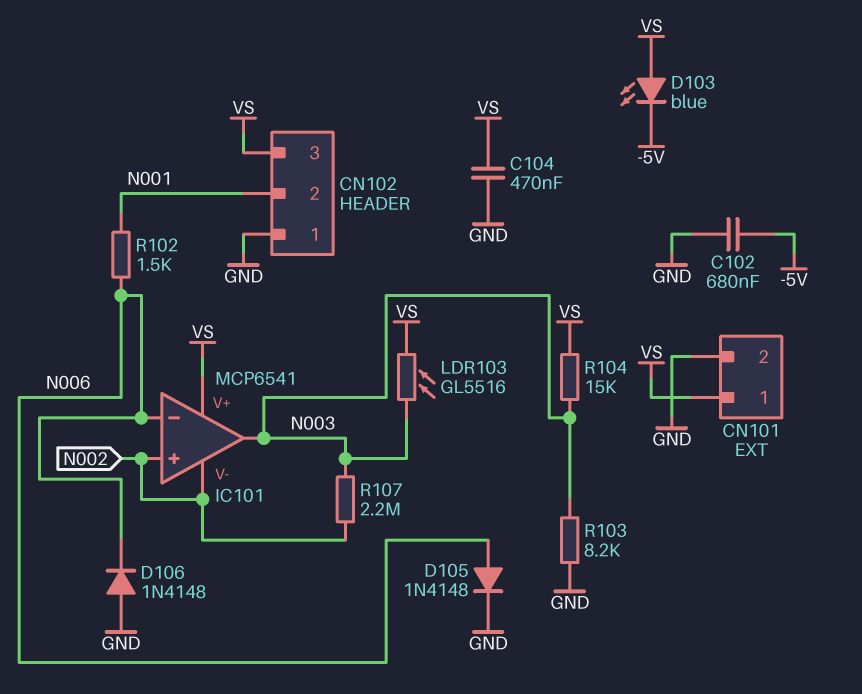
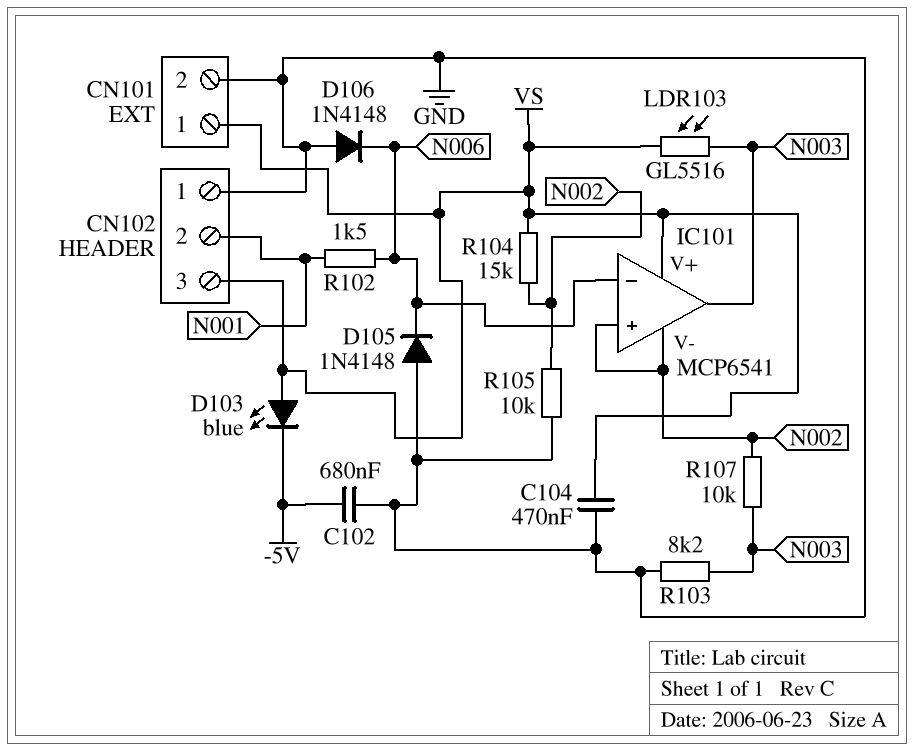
D105: diode 1N4148 (A N006, K GND) -> diode 1N4148 (A GND, K N006)
R104: 15k (N003, VS) -> 15k (N002, VS)
R105: none -> 10k (GND, N002)
R107: 2.2M (N002, N003) -> 10k (N002, N003)

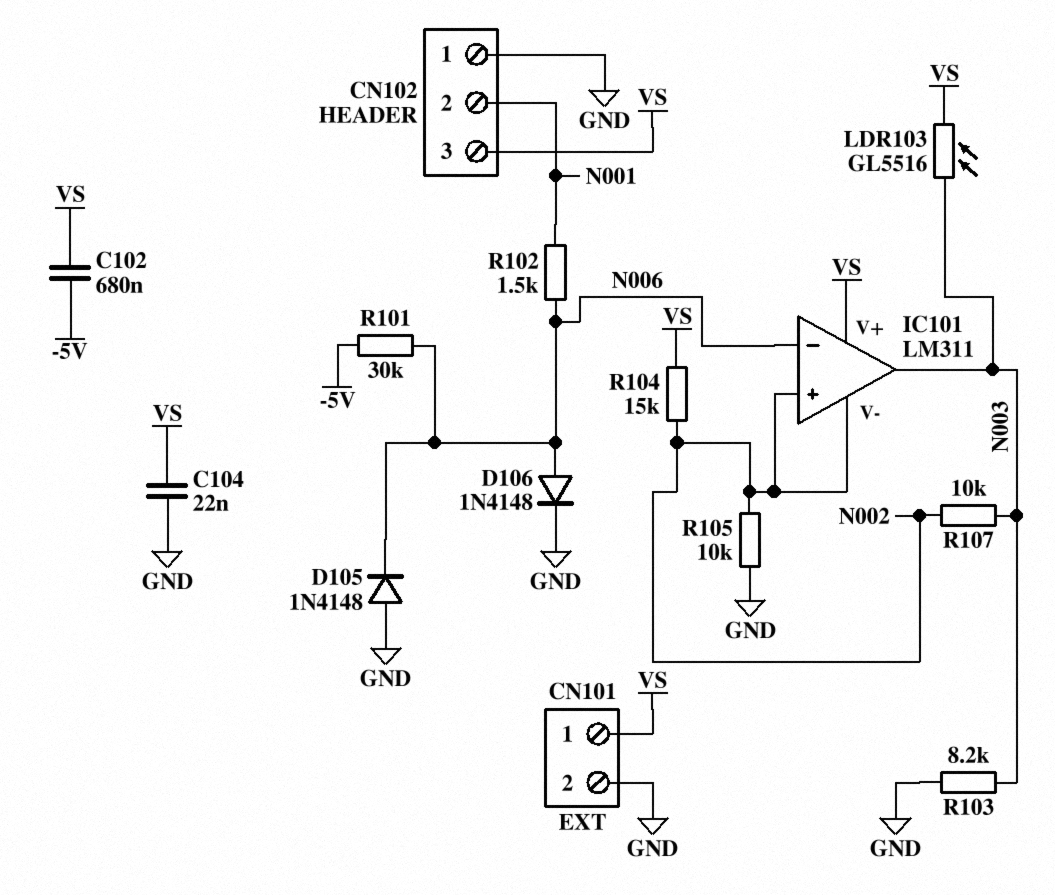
C102: 680nF (-5V, GND) -> 680nF (-5V, VS)
C104: 470nF (GND, VS) -> 22nF (GND, VS)
D103: LED blue (A VS, K -5V) -> none
D106: diode 1N4148 (A GND, K N006) -> diode 1N4148 (A N006, K GND)
IC101: MCP6541 -> LM311
R101: none -> 30k (-5V, N006)

